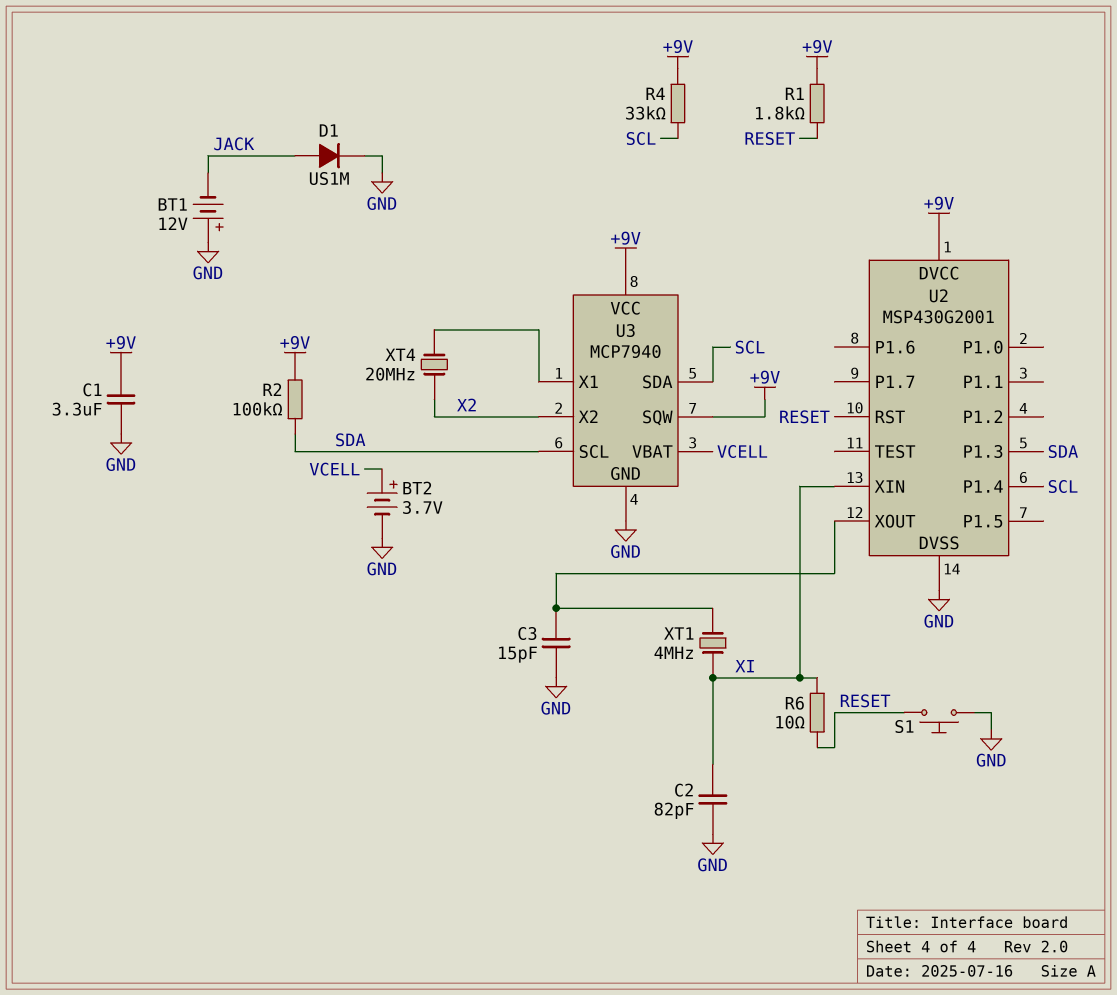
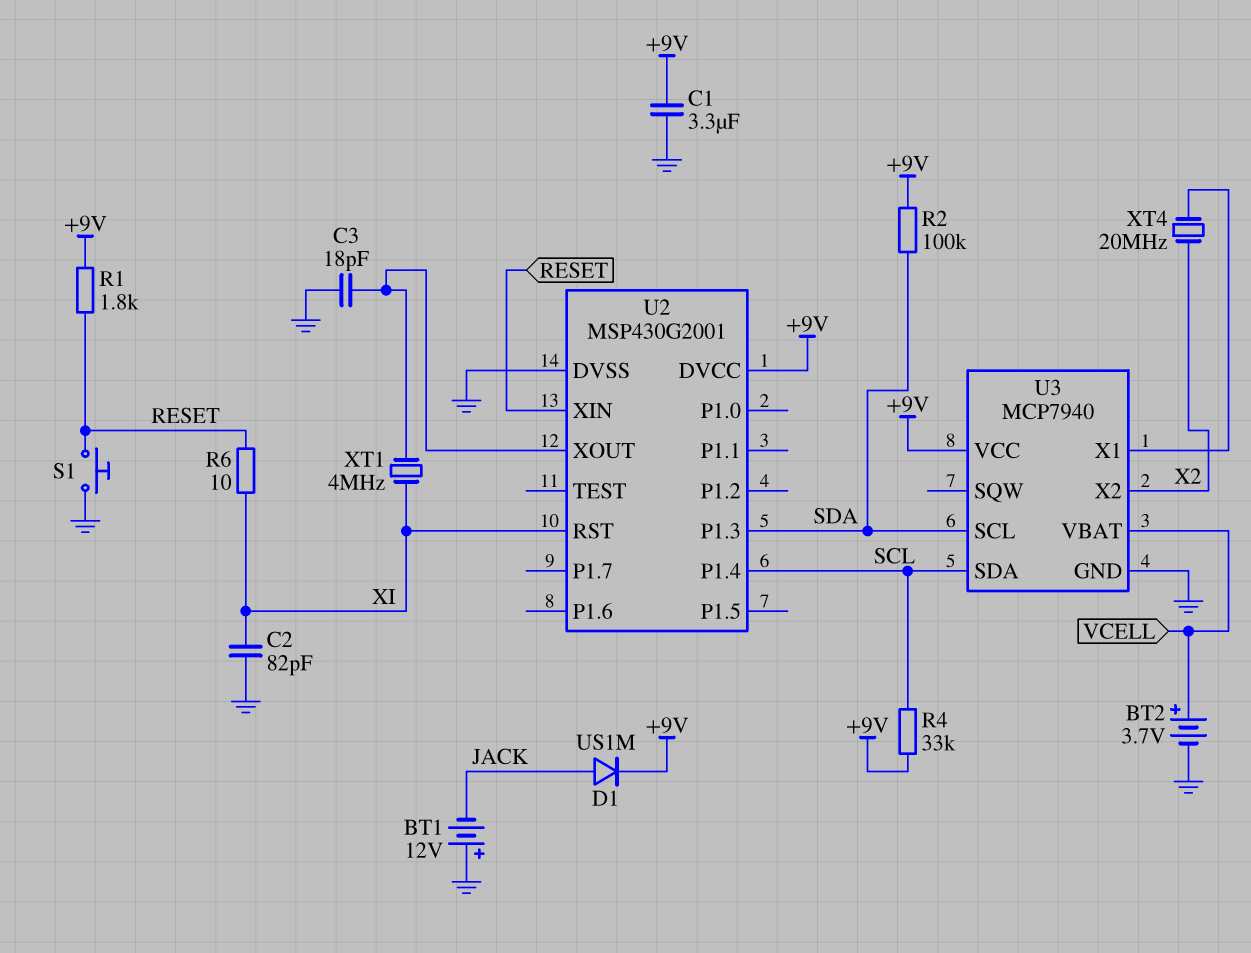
C3: 15pF (GND, U2/XOUT) -> 18pF (GND, U2/XOUT)
D1: diode US1M (A JACK, K GND) -> diode US1M (A JACK, K +9V)
U2 pin RST: RESET -> XI
U2 pin XIN: XI -> RESET
U3 pin SQW: +9V -> none

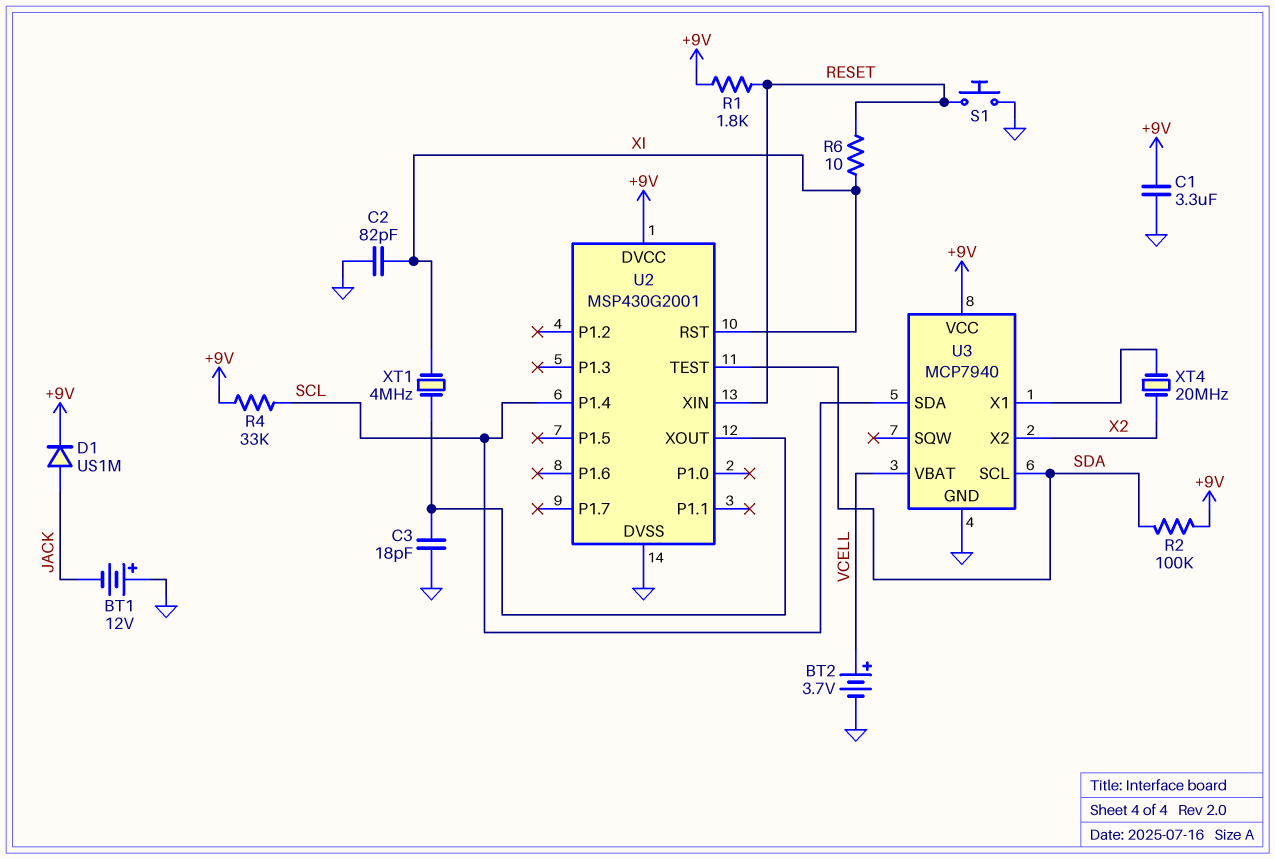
U2 pin P1.3: SDA -> none
U2 pin TEST: none -> SDA

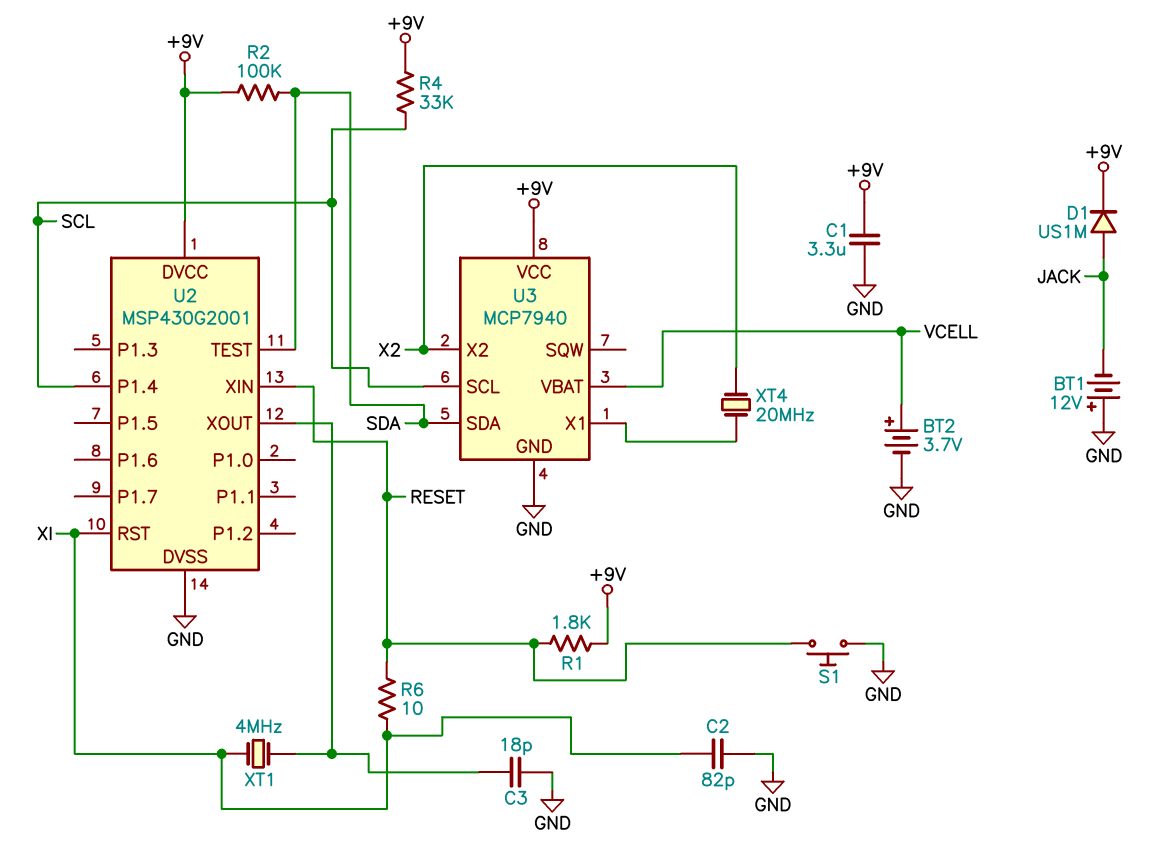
U3 pin SCL: SDA -> SCL
U3 pin SDA: SCL -> SDA

